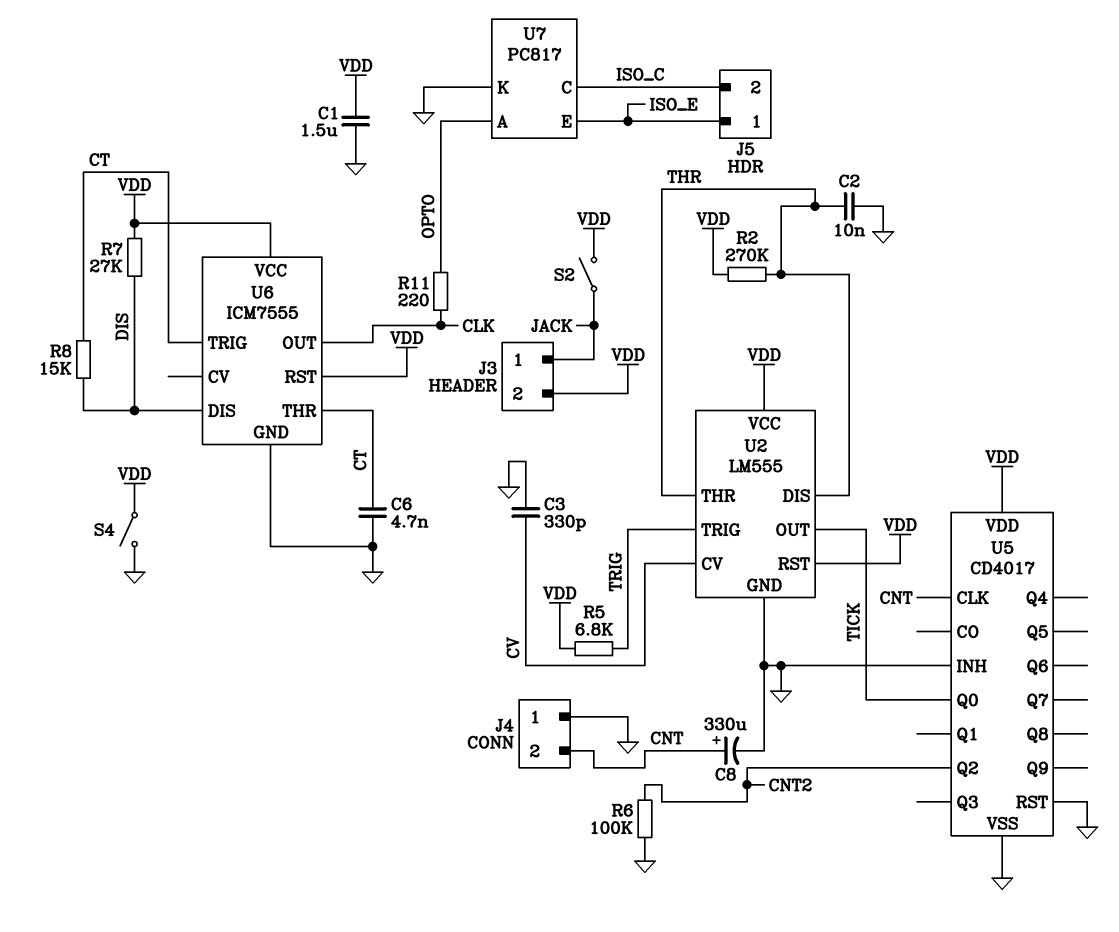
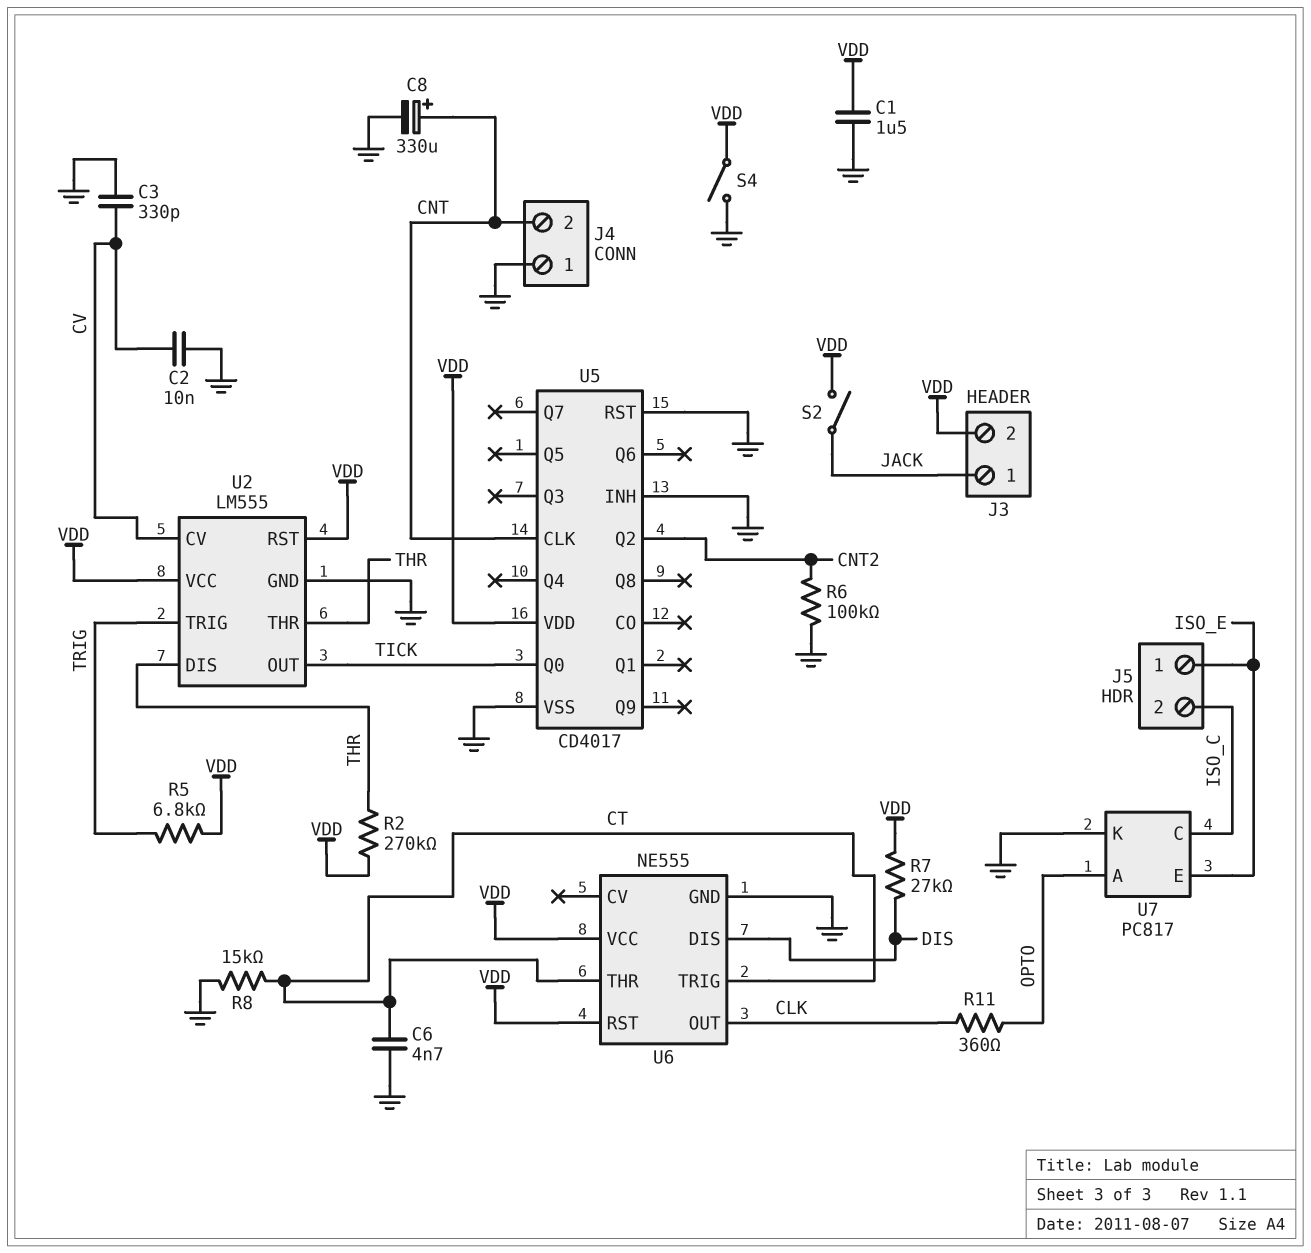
C2: 10nF (GND, THR) -> 10nF (CV, GND)
R8: 15k (CT, DIS) -> 15k (CT, GND)
R11: 220 (CLK, OPTO) -> 360 (CLK, OPTO)
U6: ICM7555 -> NE555

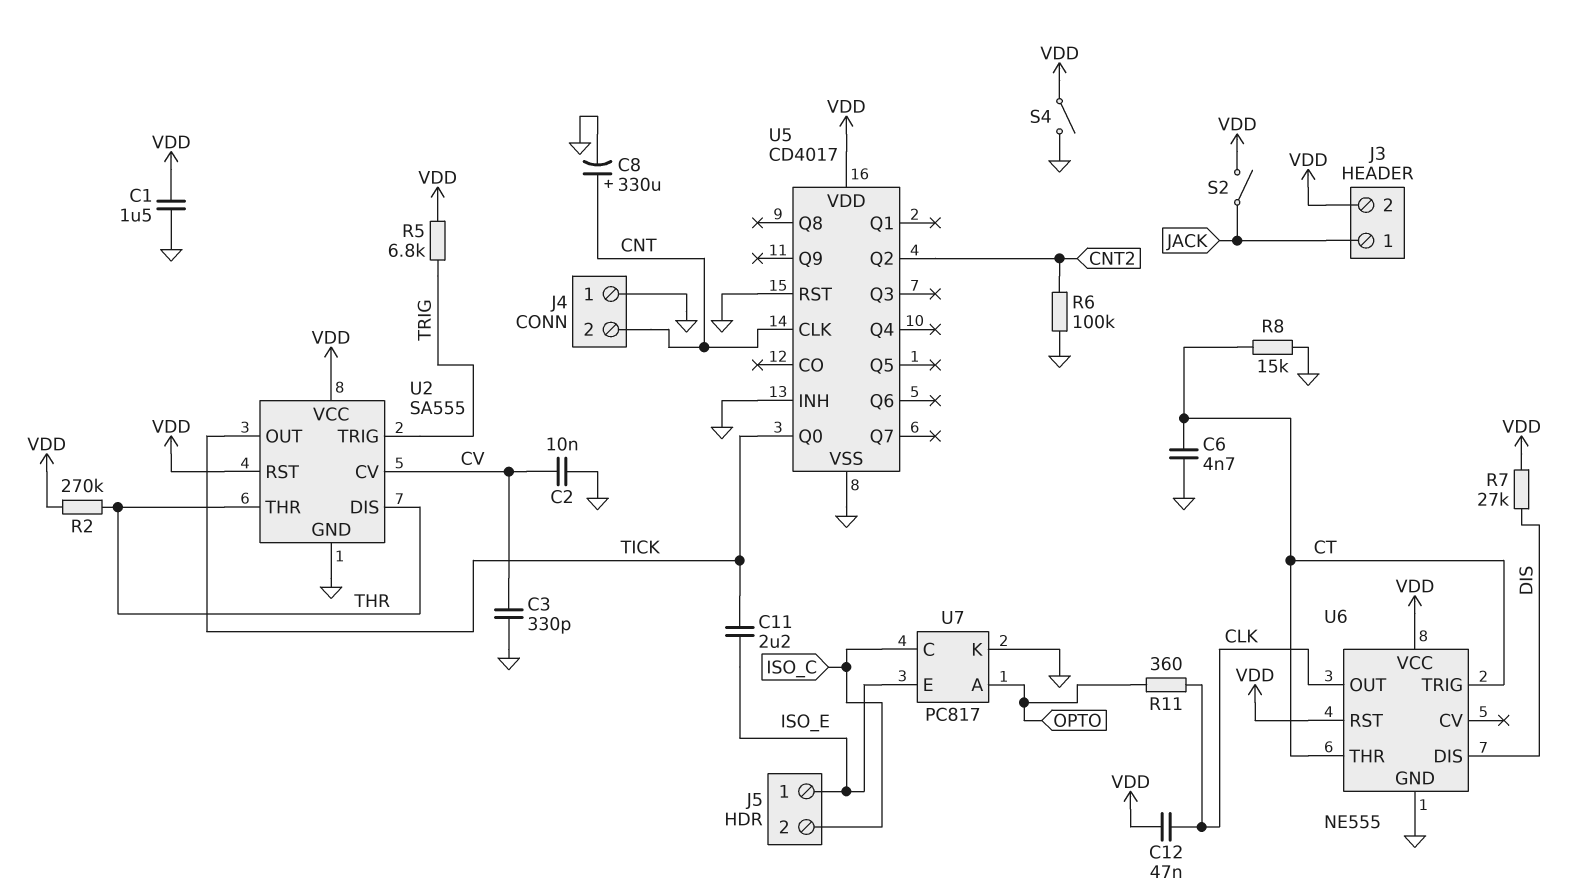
C11: none -> 2.2uF (ISO_E, TICK)
C12: none -> 47nF (CLK, VDD)
U2: LM555 -> SA555

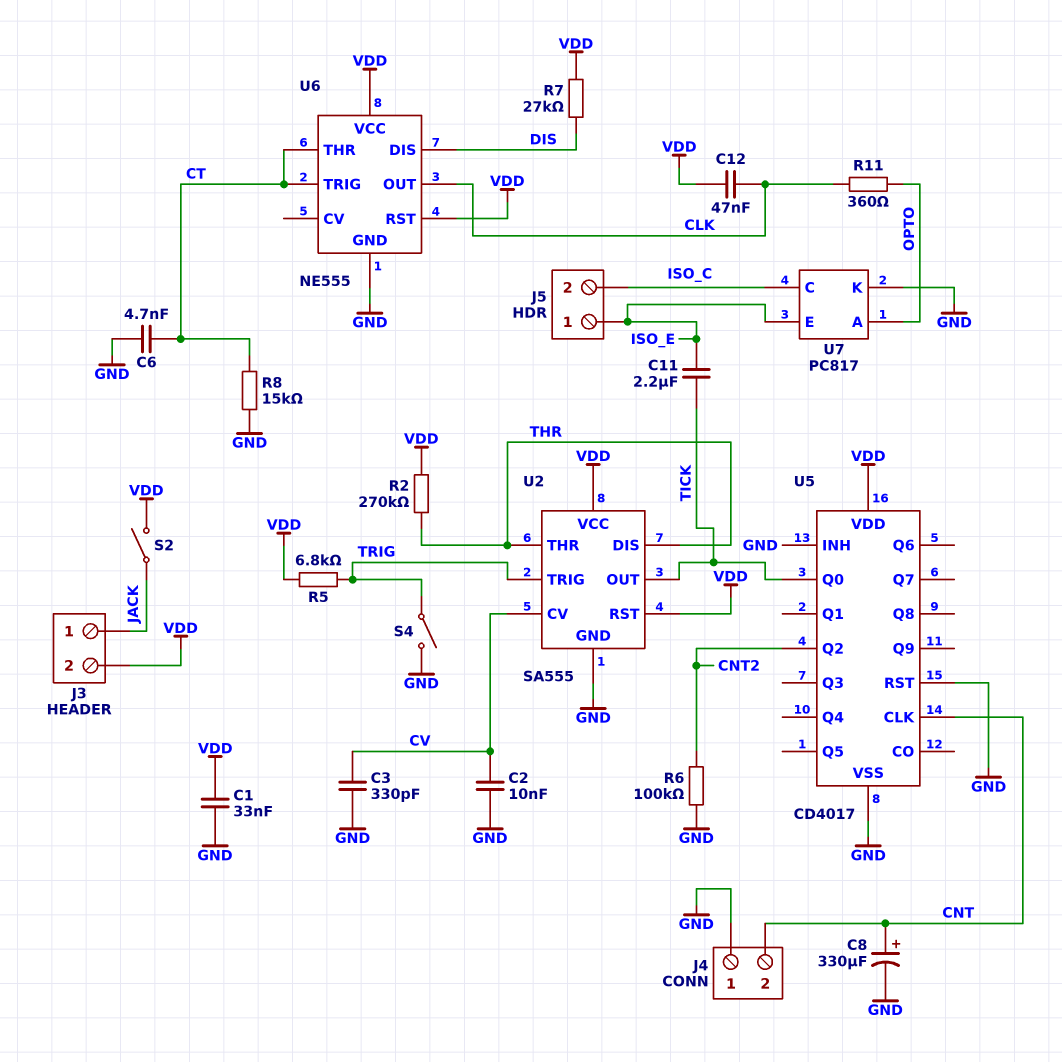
C1: 1.5uF (GND, VDD) -> 33nF (GND, VDD)
S4: switch (GND, VDD) -> switch (GND, TRIG)

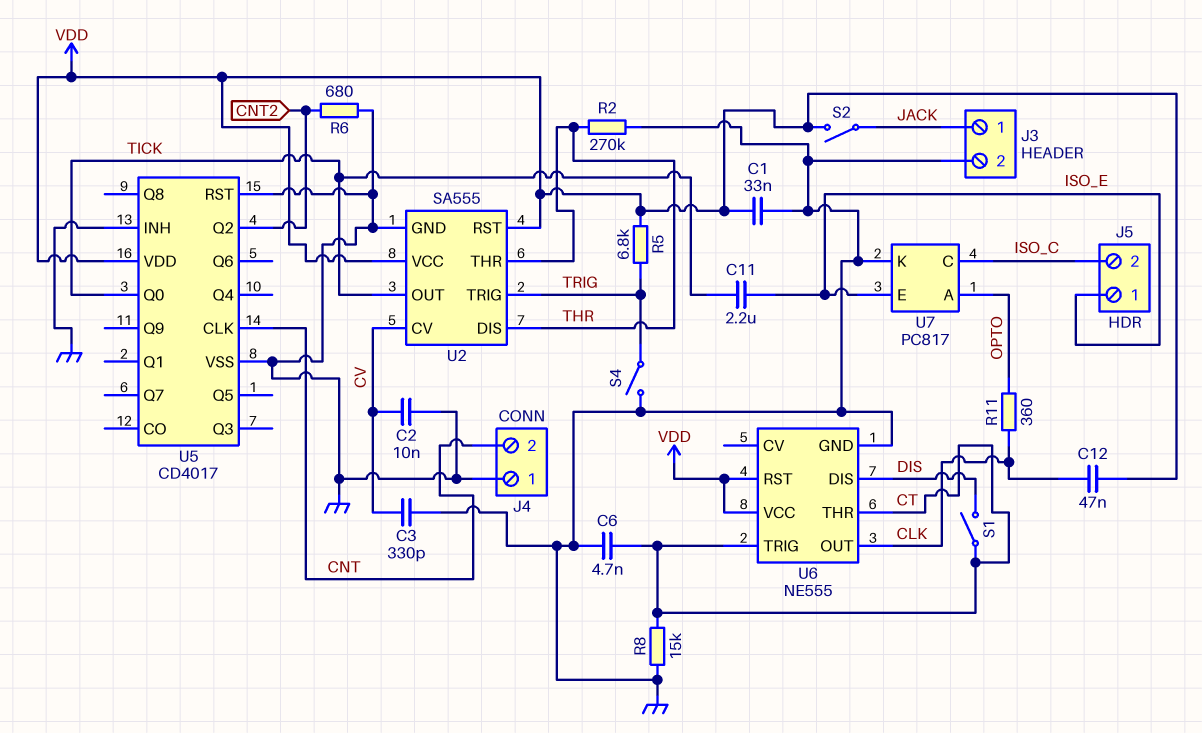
C8: 330uF (plus CNT, minus GND) -> none
J3 pin 2: VDD -> GND
R2: 270k (THR, VDD) -> 270k (GND, THR)
R6: 100k (CNT2, GND) -> 680 (CNT2, GND)
R7: 27k (DIS, VDD) -> none
S1: none -> switch (CT, DIS)

